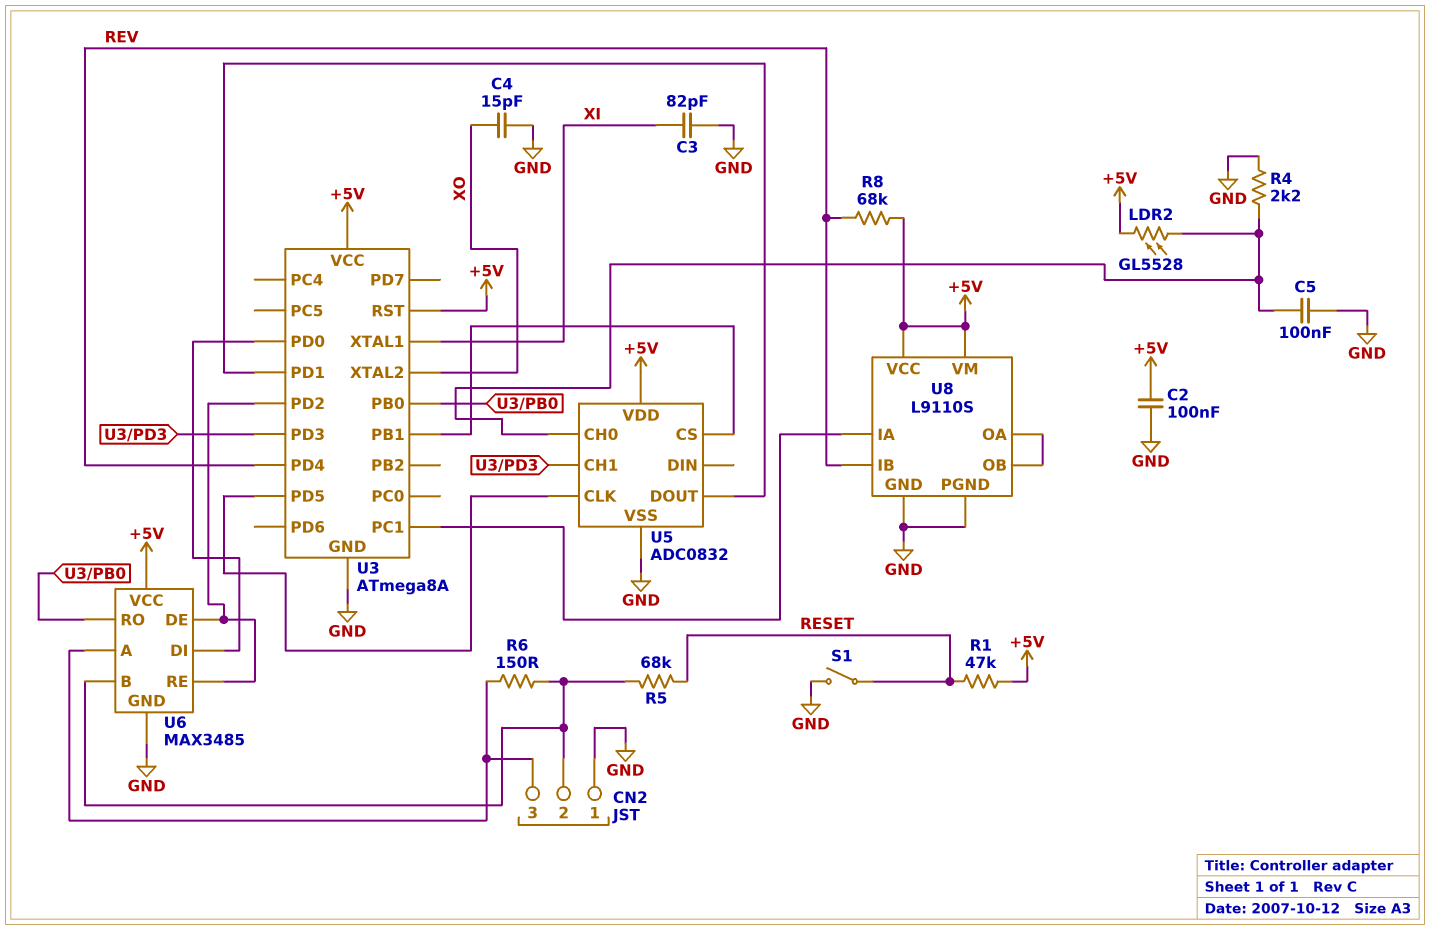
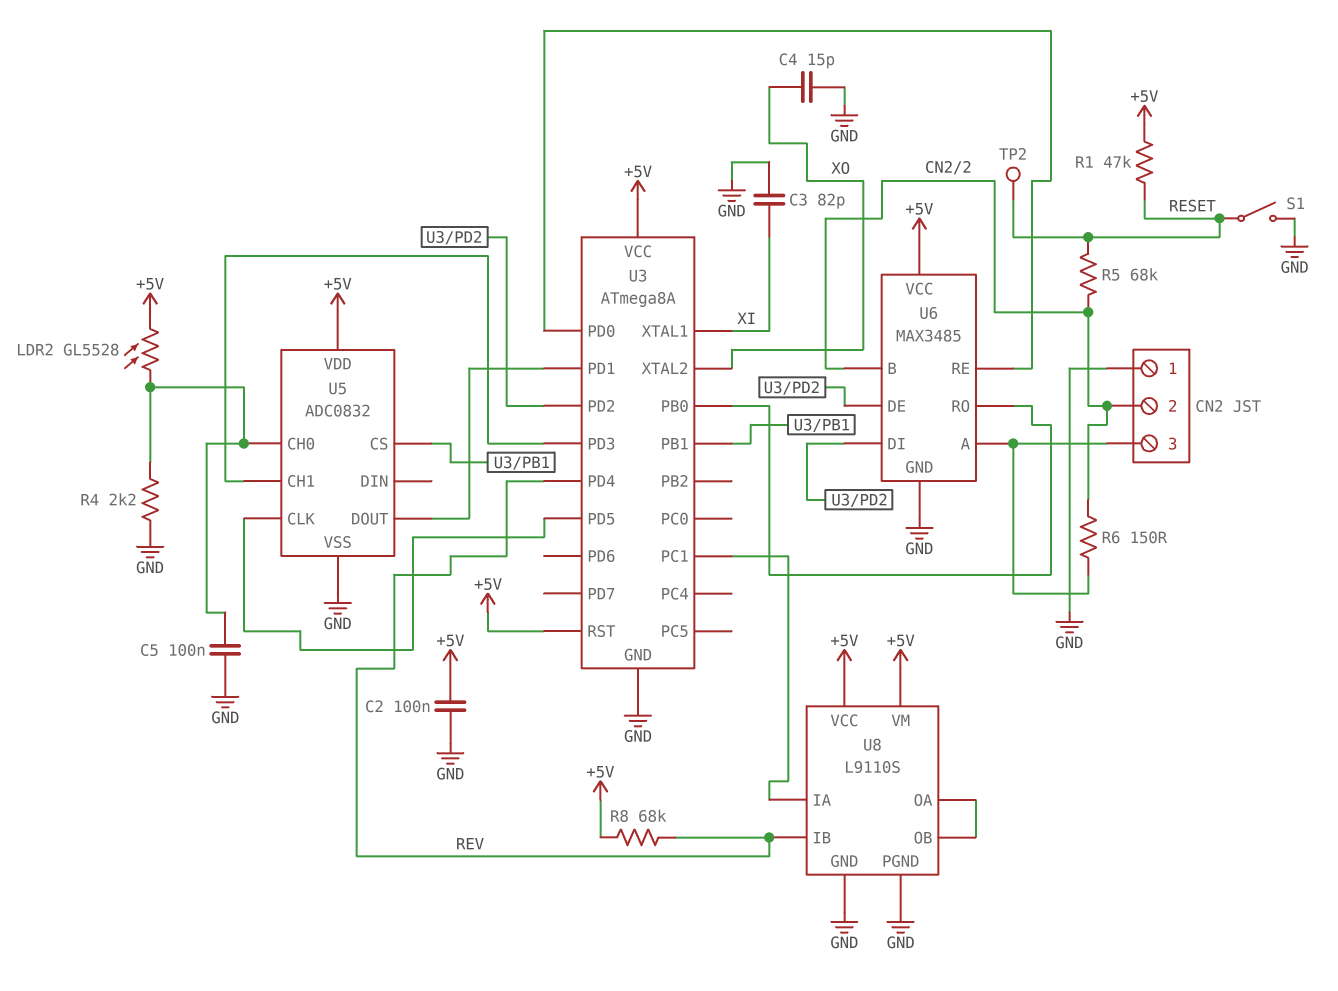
TP2: none -> test point (RESET)
U6 pin DI: U3/PD0 -> U3/PD2
U6 pin RE: U3/PD2 -> U3/PD0

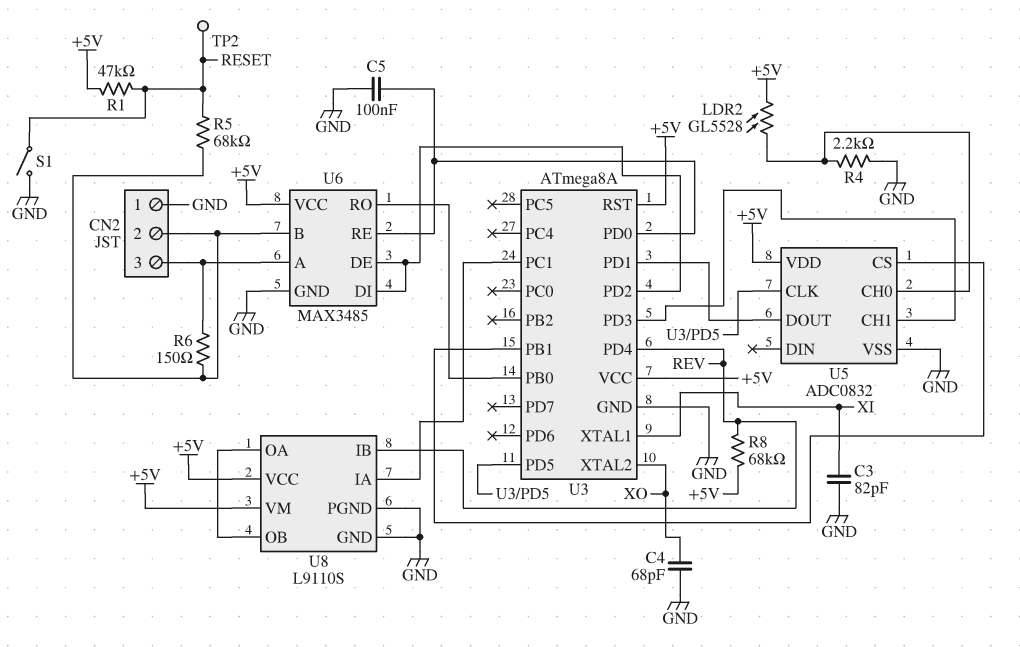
C2: 100nF (+5V, GND) -> none
C4: 15pF (GND, XO) -> 68pF (GND, XO)
C5: 100nF (GND, U5/CH0) -> 100nF (GND, U3/PD0)

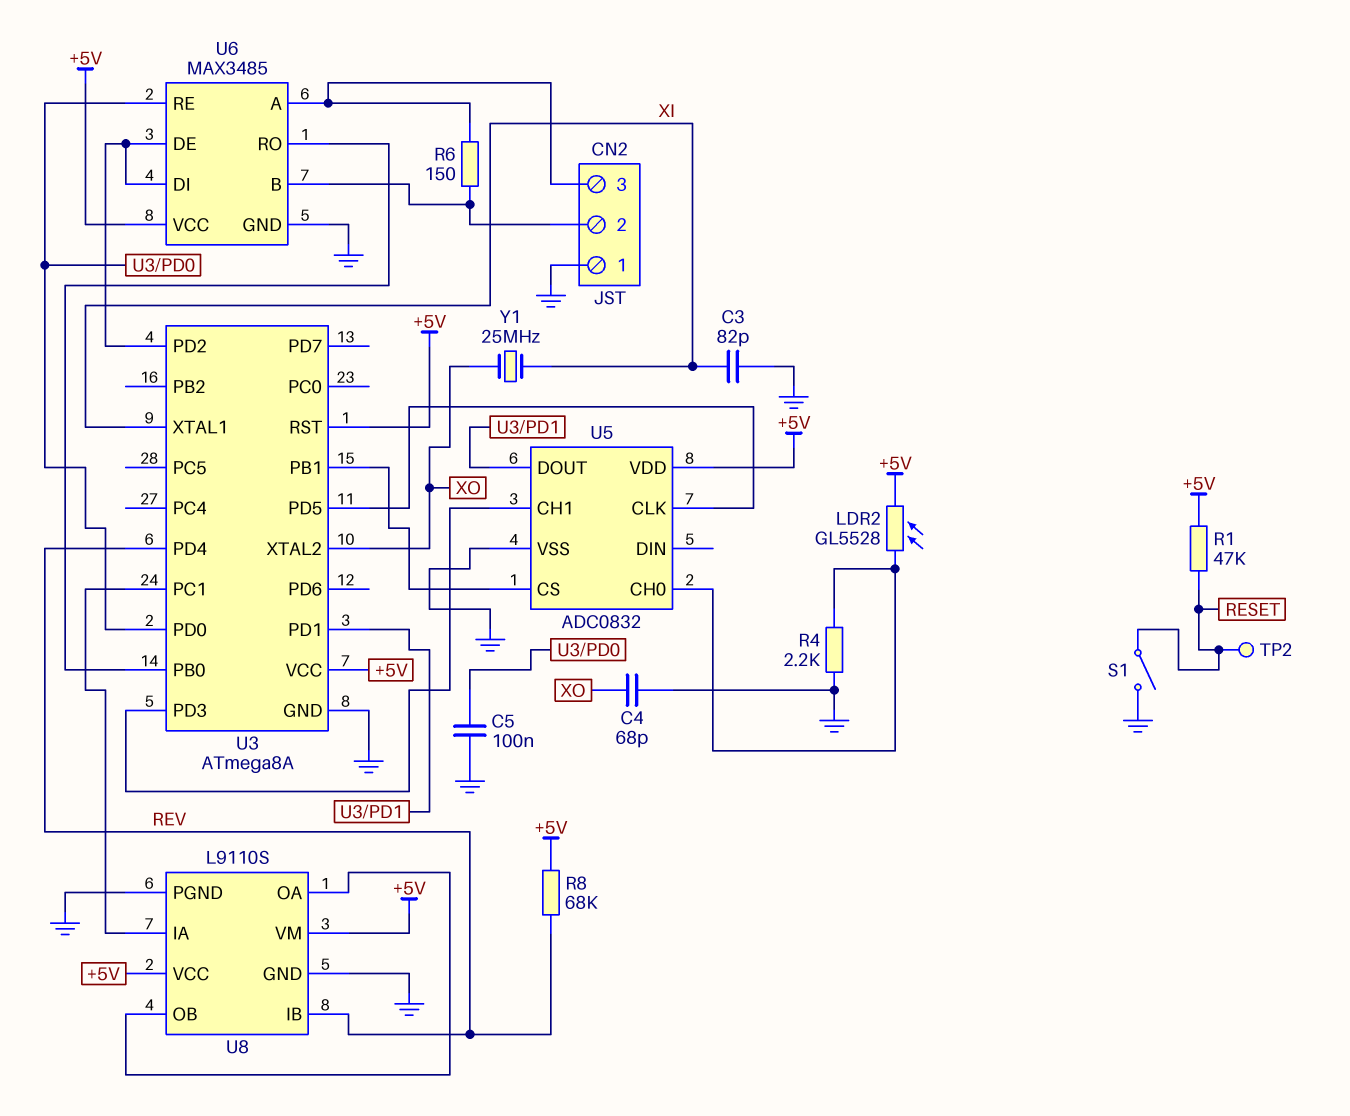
R5: 68k (CN2/2, RESET) -> none
Y1: none -> 25MHz (XI, XO)

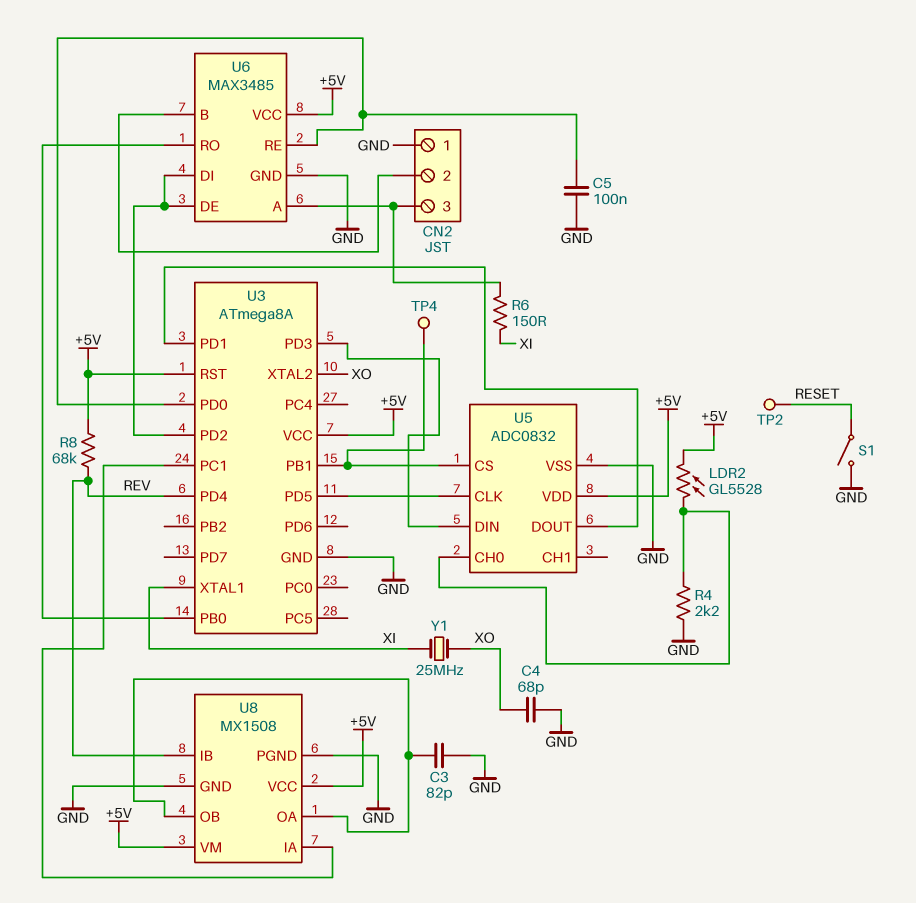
C3: 82pF (GND, XI) -> 82pF (GND, U8/OA)
R1: 47k (+5V, RESET) -> none
R6: 150 (CN2/2, CN2/3) -> 150 (CN2/3, XI)
TP4: none -> test point (U3/PB1)
U5 pin CH1: U3/PD3 -> none
U5 pin DIN: none -> U3/PD3
U8: L9110S -> MX1508

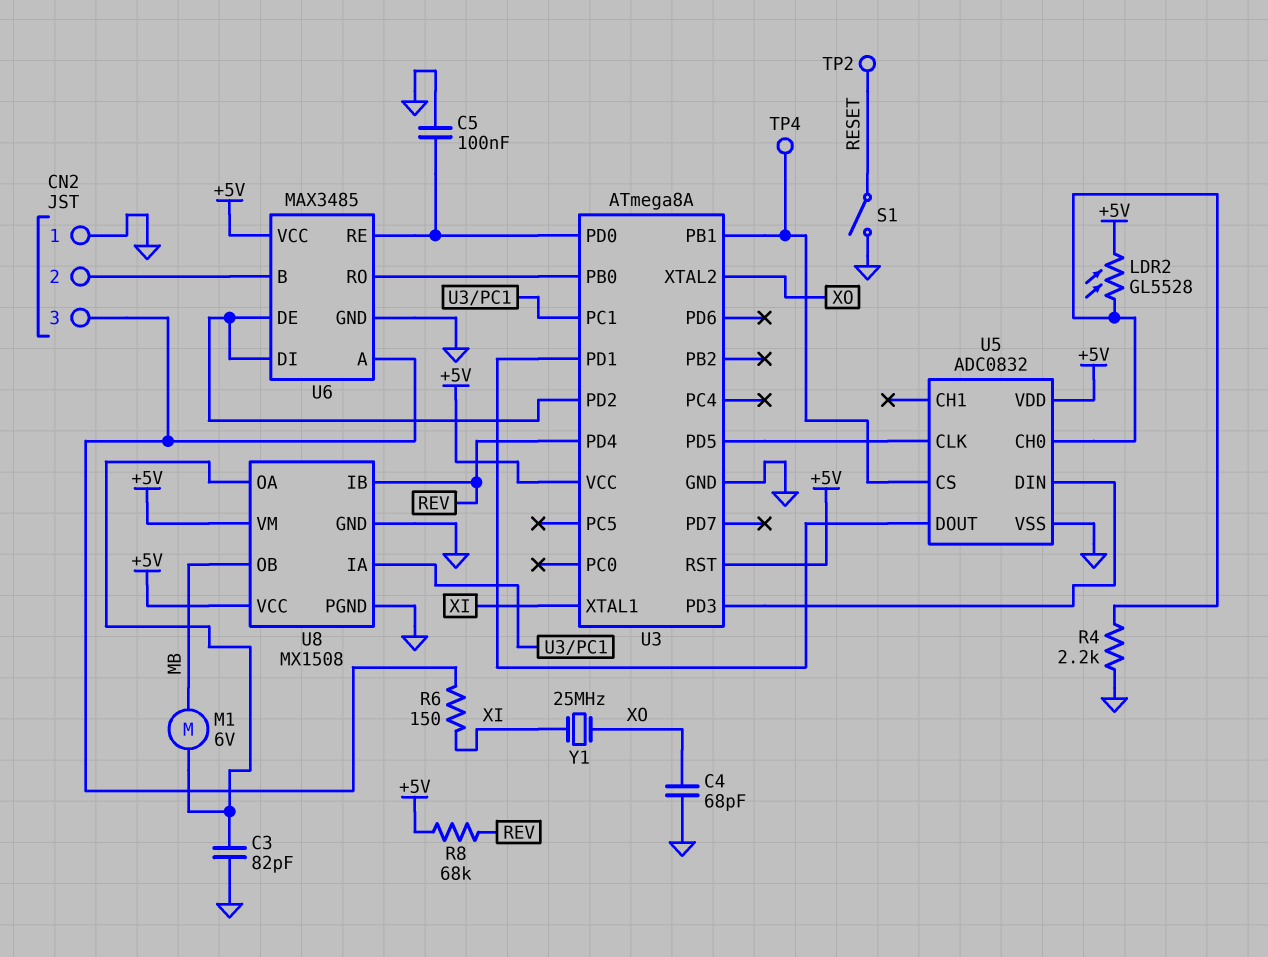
M1: none -> motor 6V (MB, U8/OA)
U8 pin OB: U8/OA -> MB

